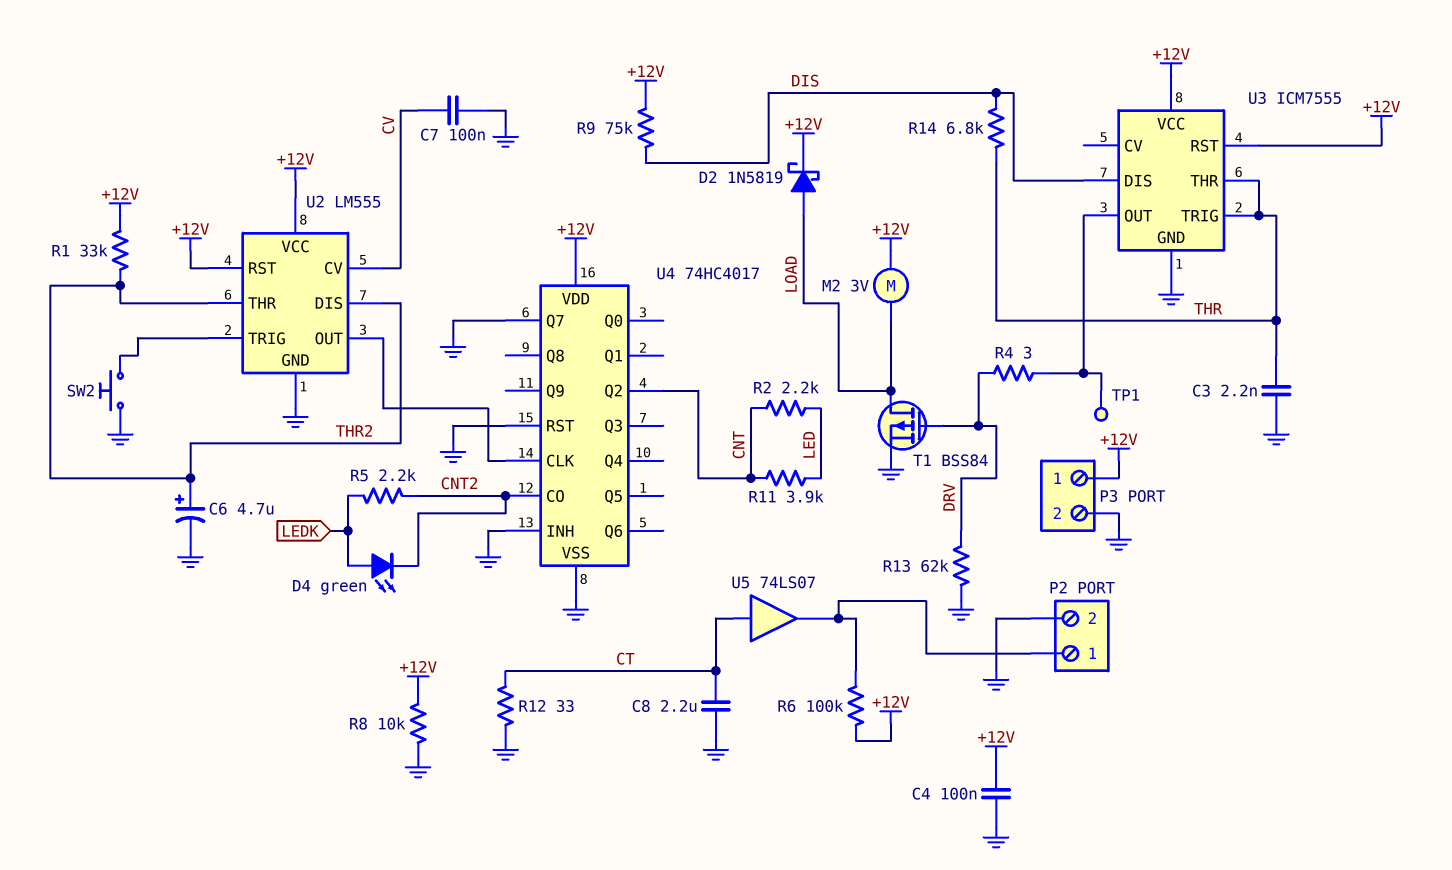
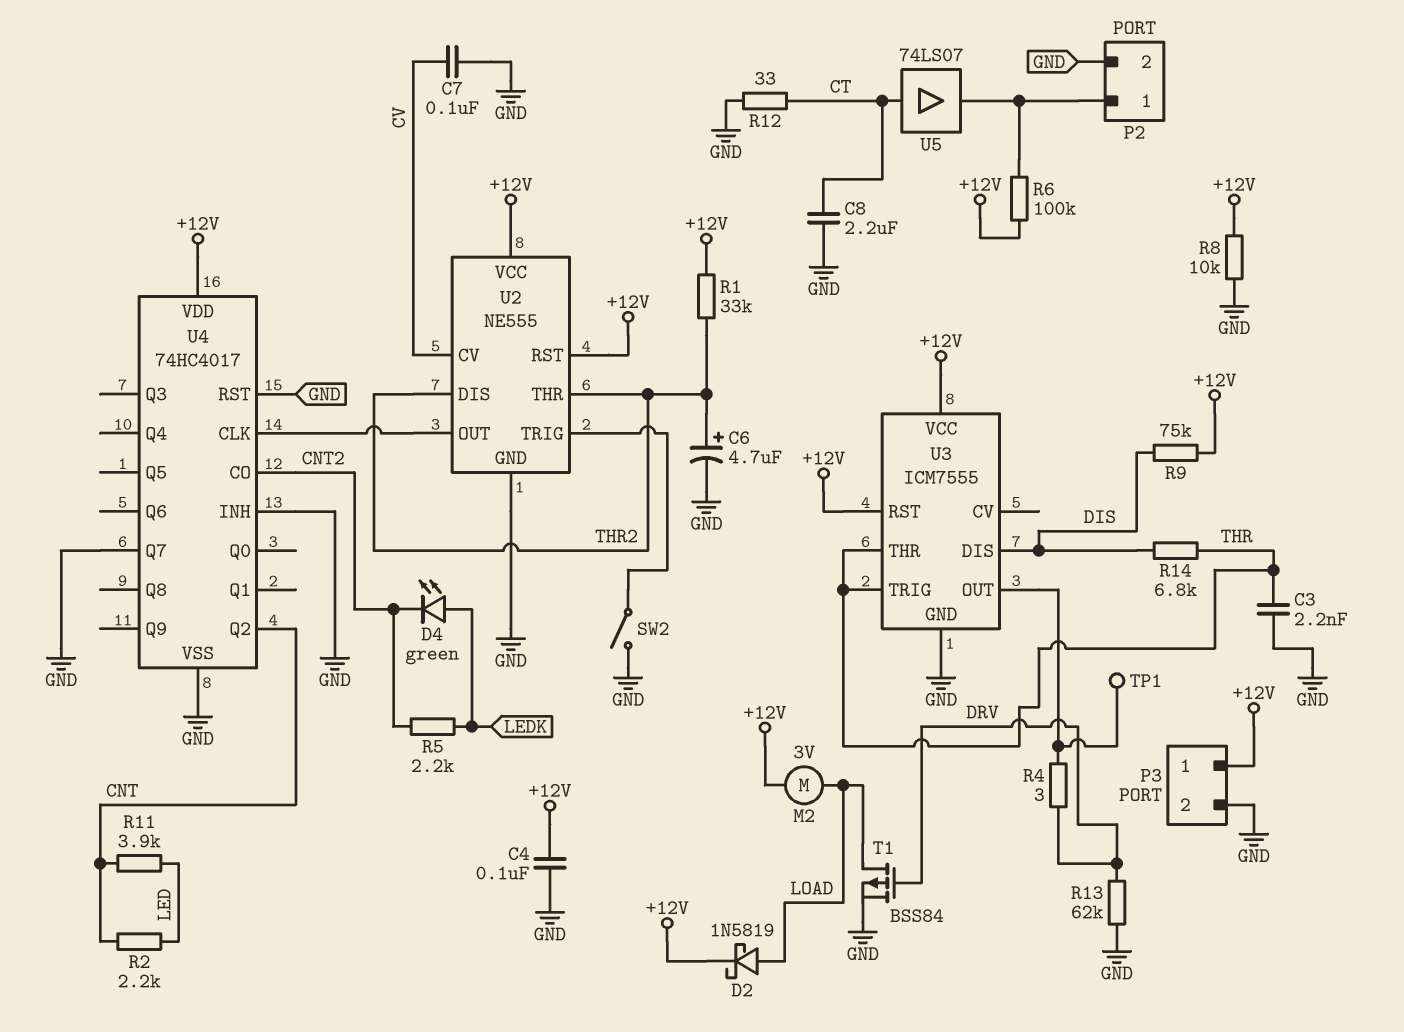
SW2: button (GND, U2/TRIG) -> switch (GND, U2/TRIG)
U2: LM555 -> NE555

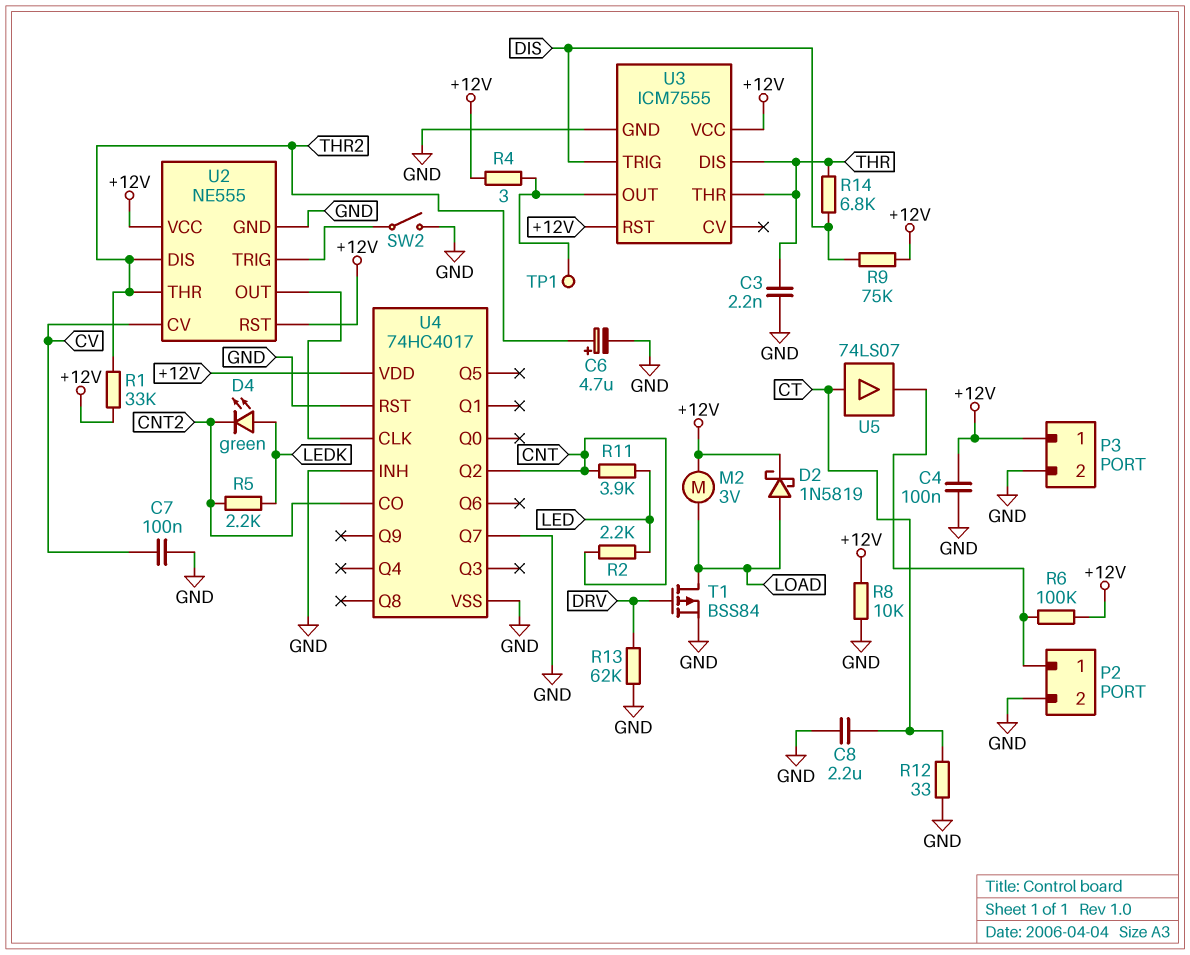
R4: 3 (DRV, U3/OUT) -> 3 (+12V, U3/OUT)
U3 pin DIS: DIS -> THR
U3 pin TRIG: THR -> DIS

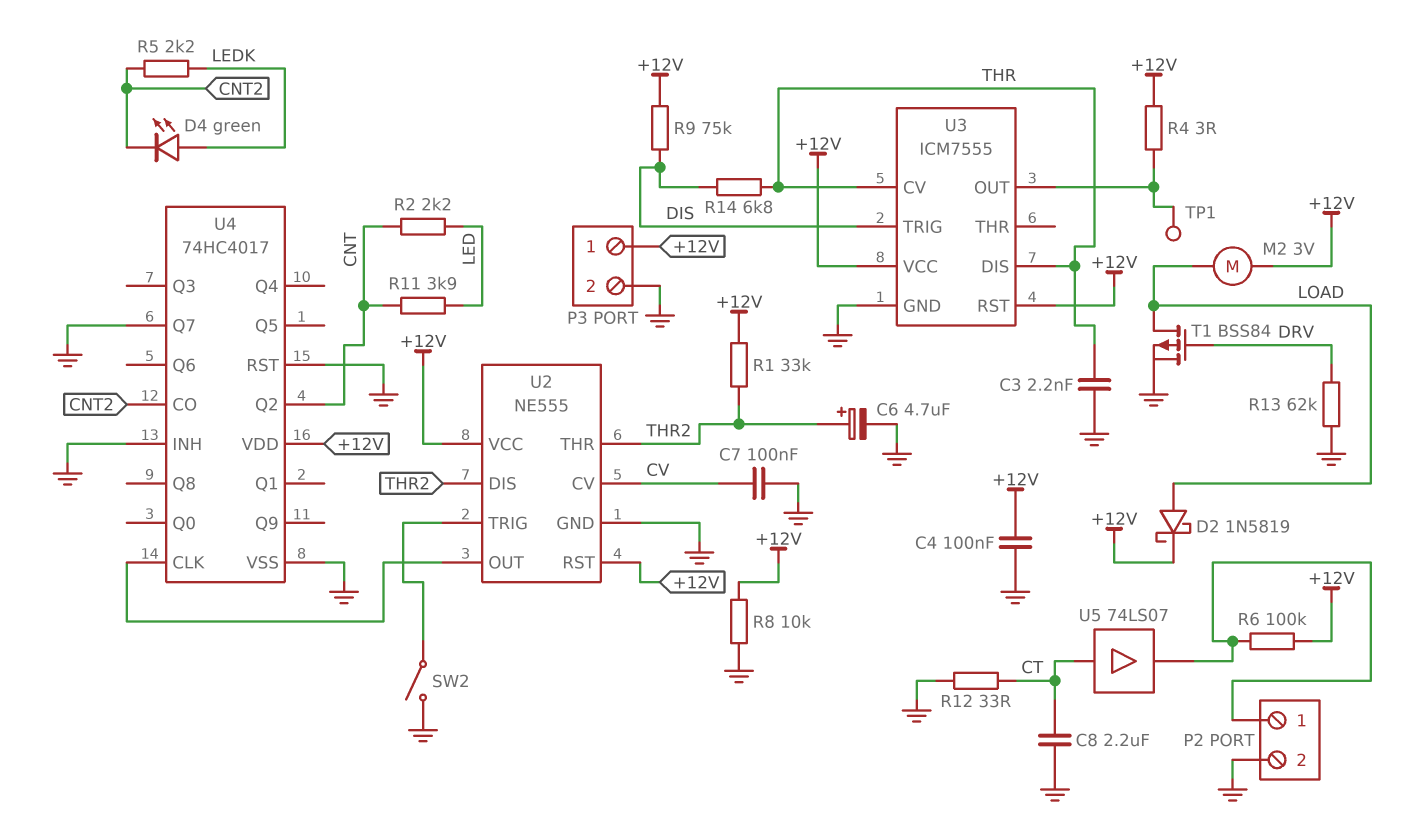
U3 pin CV: none -> THR
U3 pin THR: THR -> none

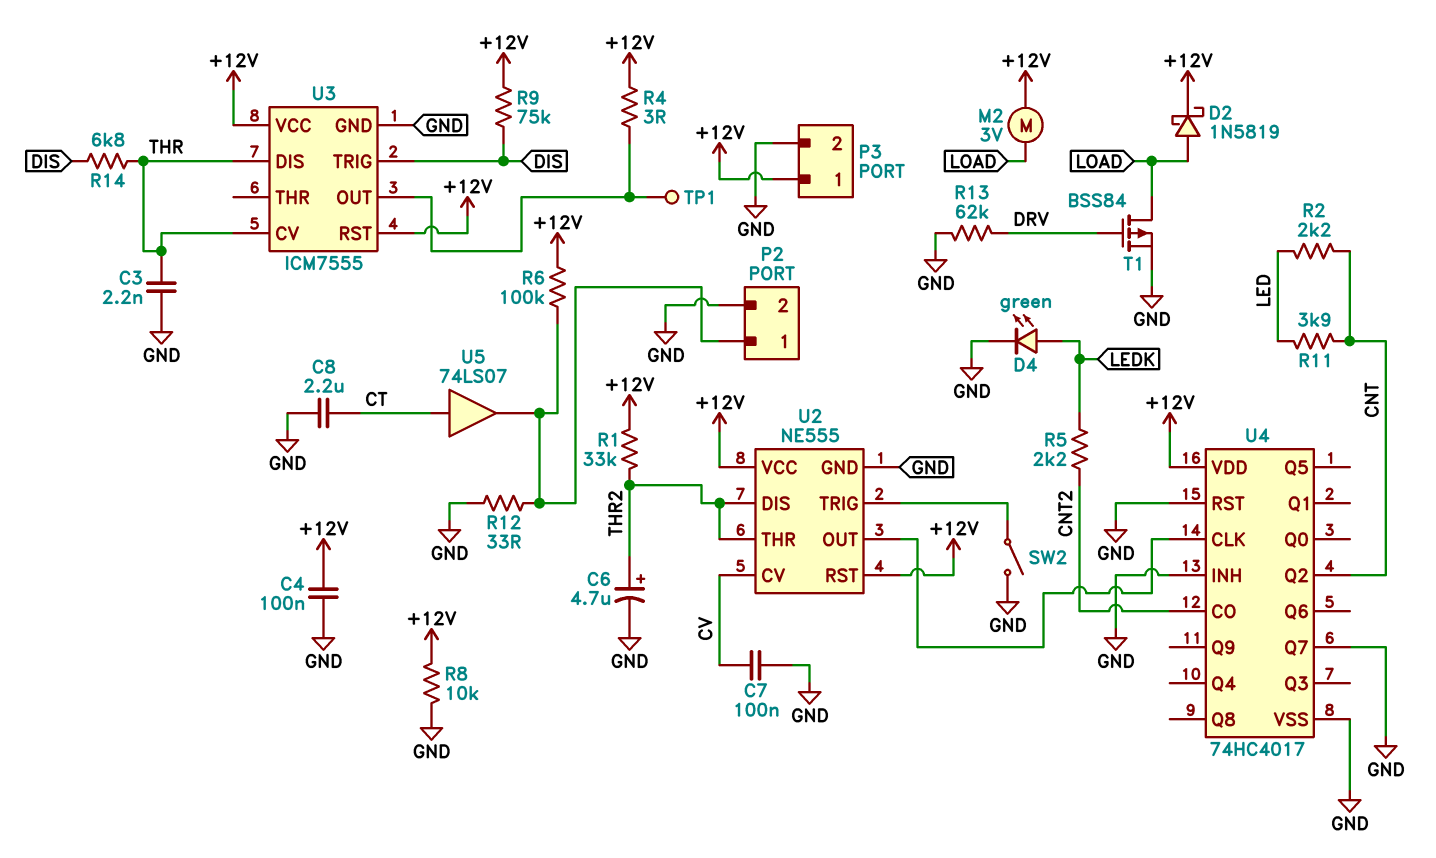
D4: LED green (A LEDK, K CNT2) -> LED green (A LEDK, K GND)
R12: 33 (CT, GND) -> 33 (GND, P2/1)

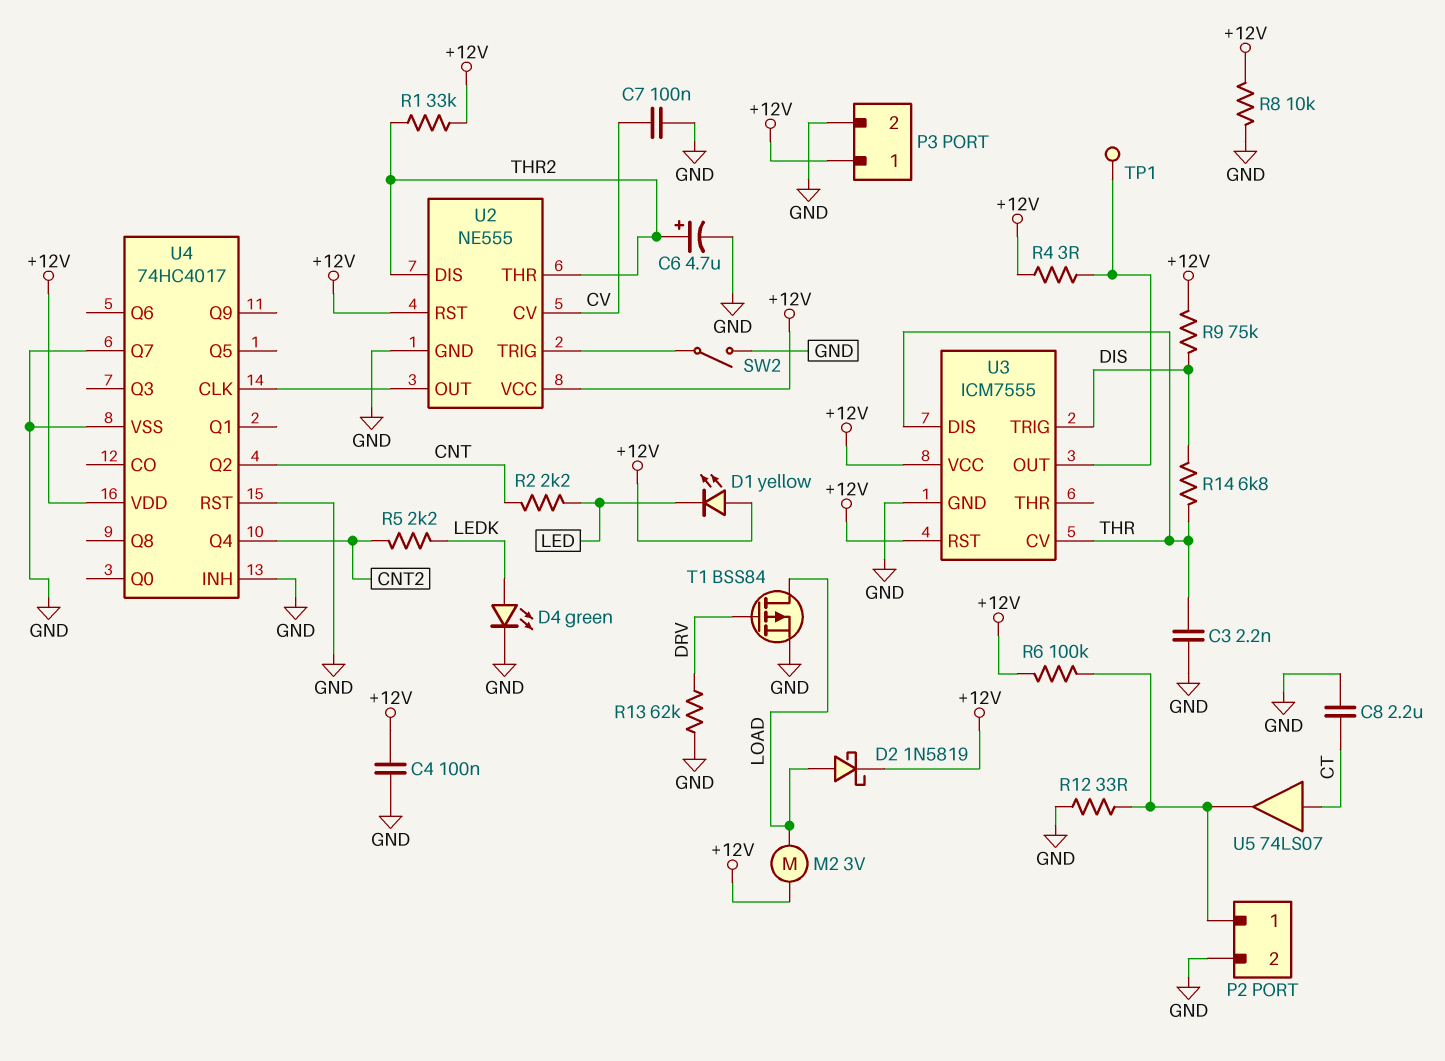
D1: none -> LED yellow (A +12V, K LED)
R11: 3.9k (CNT, LED) -> none
U4 pin CO: CNT2 -> none
U4 pin Q4: none -> CNT2

